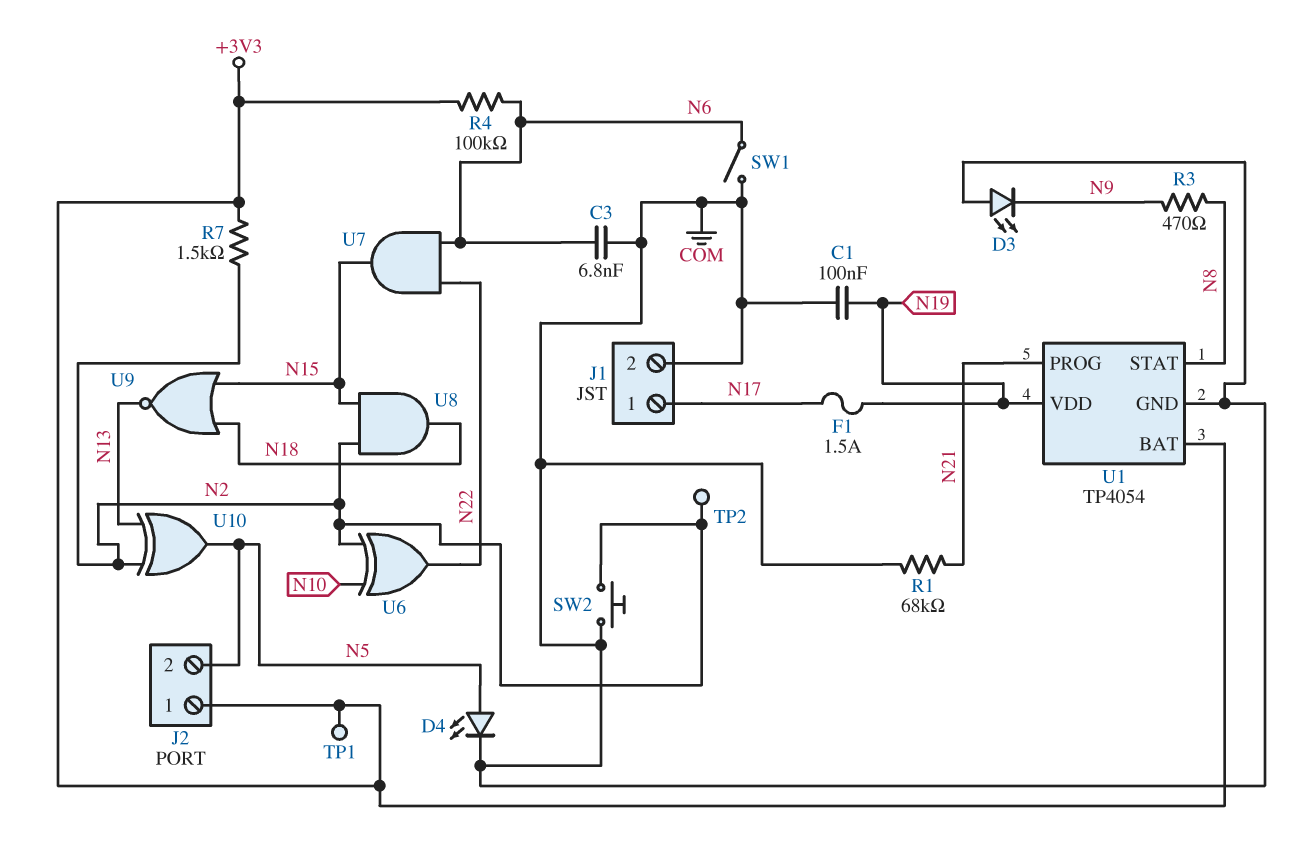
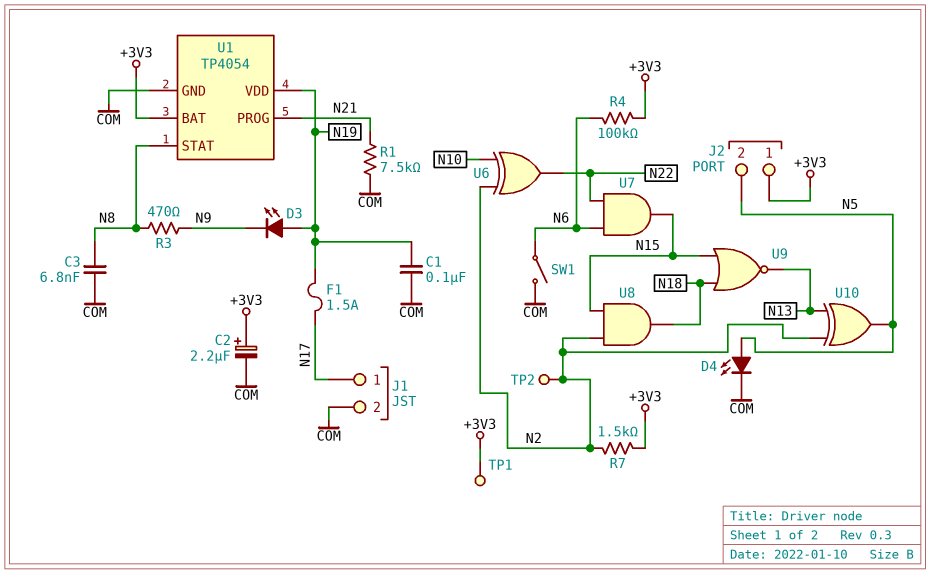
C2: none -> 2.2uF (plus +3V3, minus COM)
C3: 6.8nF (COM, N6) -> 6.8nF (COM, N8)
D3: LED (A COM, K N9) -> LED (A N19, K N9)
R1: 68k (COM, N21) -> 7.5k (COM, N21)
SW2: button (COM, N2) -> none

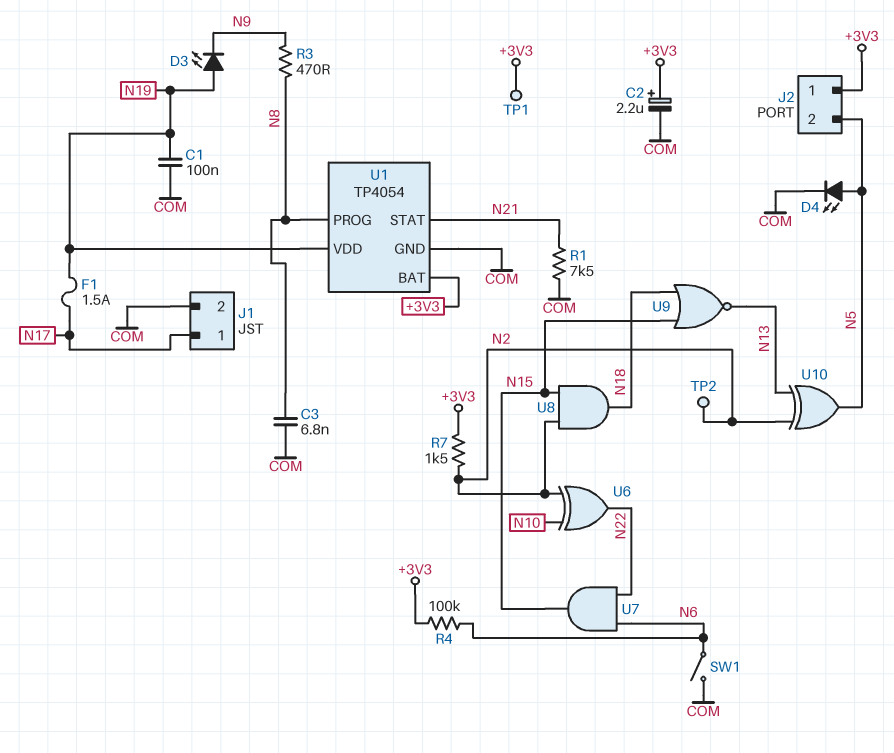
U1 pin PROG: N21 -> N8
U1 pin STAT: N8 -> N21

